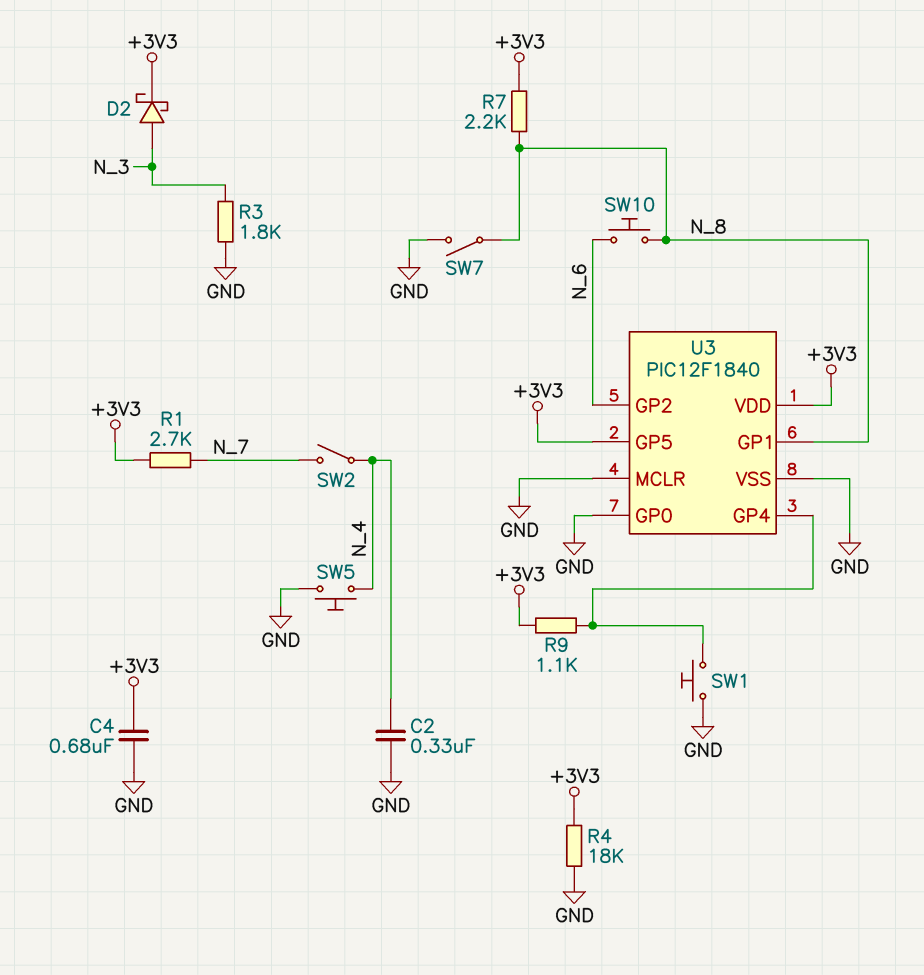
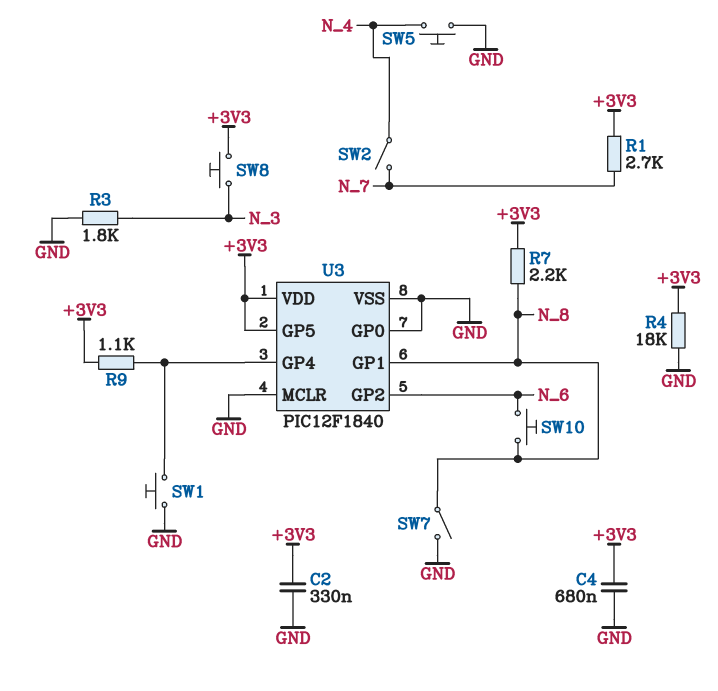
C2: 330nF (GND, N_4) -> 330nF (+3V3, GND)
D2: schottky (A N_3, K +3V3) -> none
SW8: none -> button (+3V3, N_3)

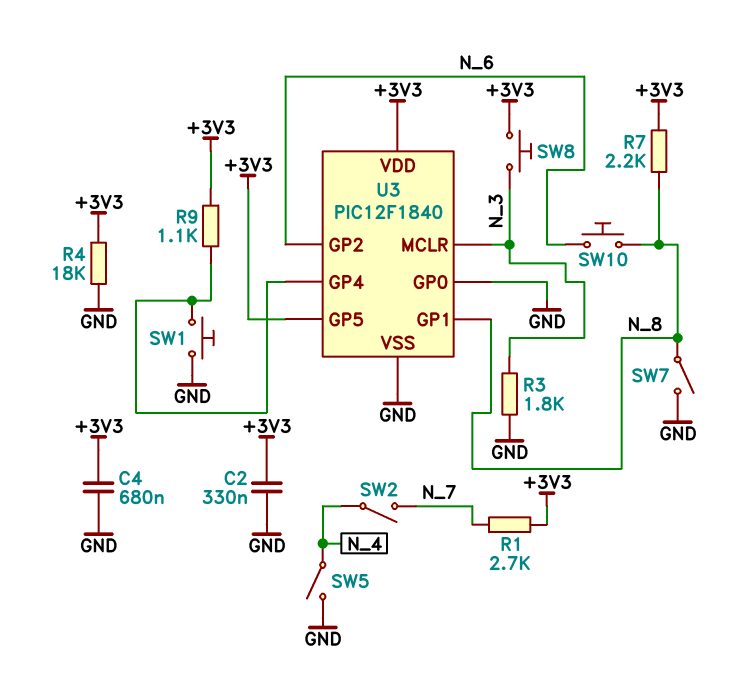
SW5: button (GND, N_4) -> switch (GND, N_4)
U3 pin MCLR: GND -> N_3

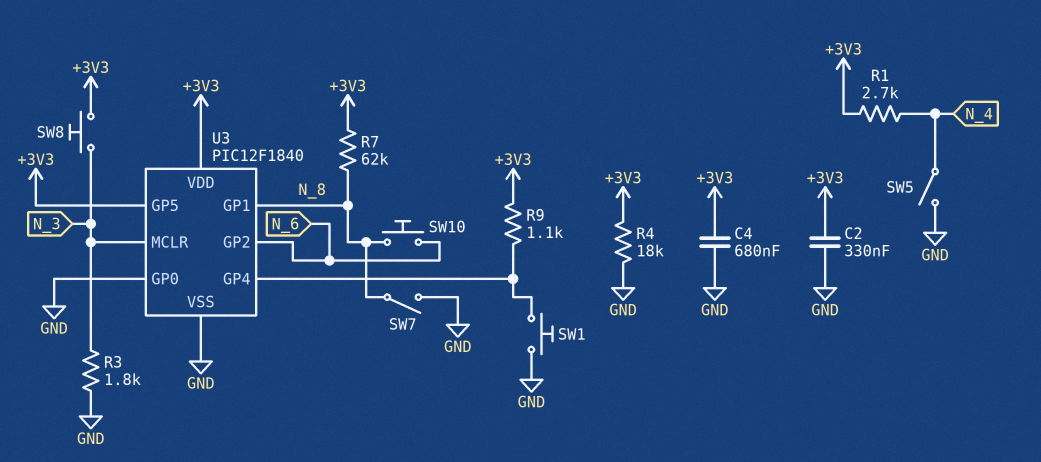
R1: 2.7k (+3V3, N_7) -> 2.7k (+3V3, N_4)
R7: 2.2k (+3V3, N_8) -> 62k (+3V3, N_8)
SW2: switch (N_4, N_7) -> none

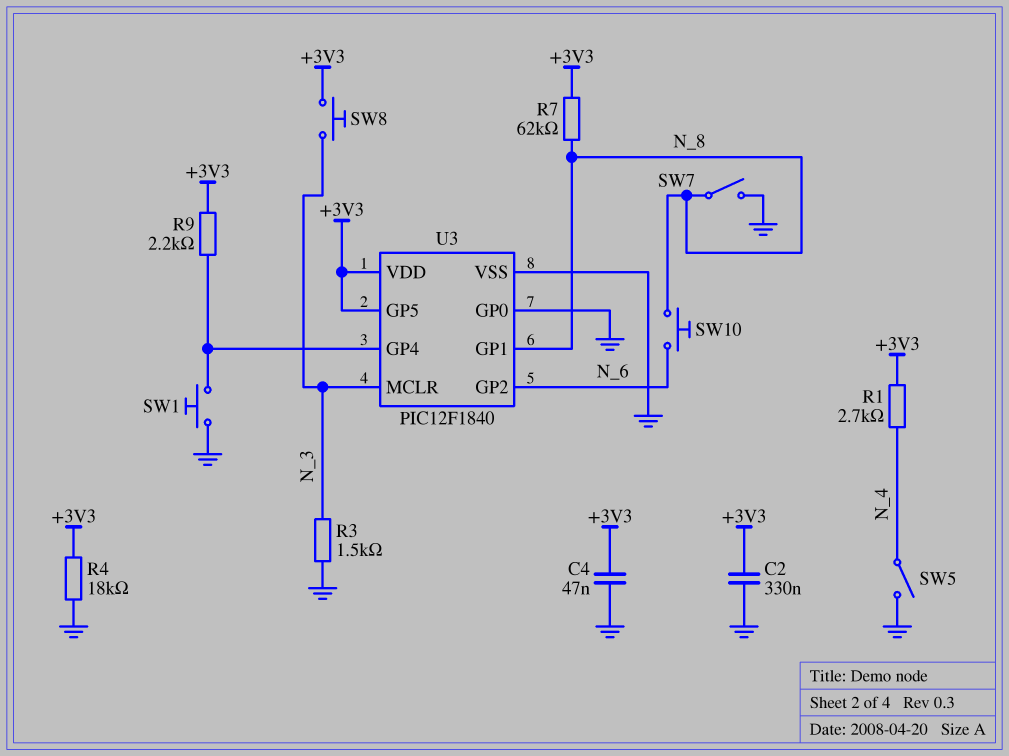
C4: 680nF (+3V3, GND) -> 47nF (+3V3, GND)
R3: 1.8k (GND, N_3) -> 1.5k (GND, N_3)
R9: 1.1k (+3V3, U3/GP4) -> 2.2k (+3V3, U3/GP4)

